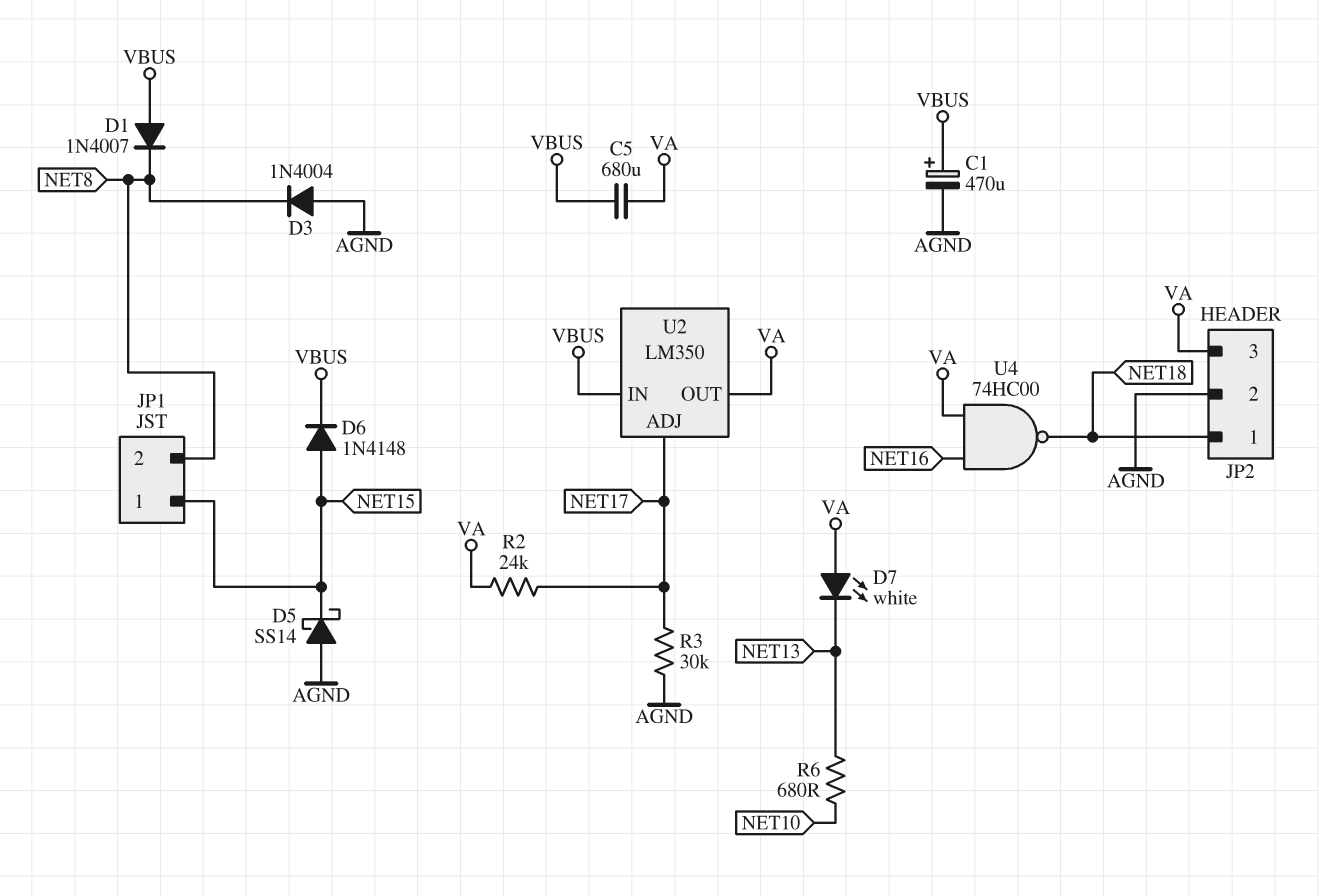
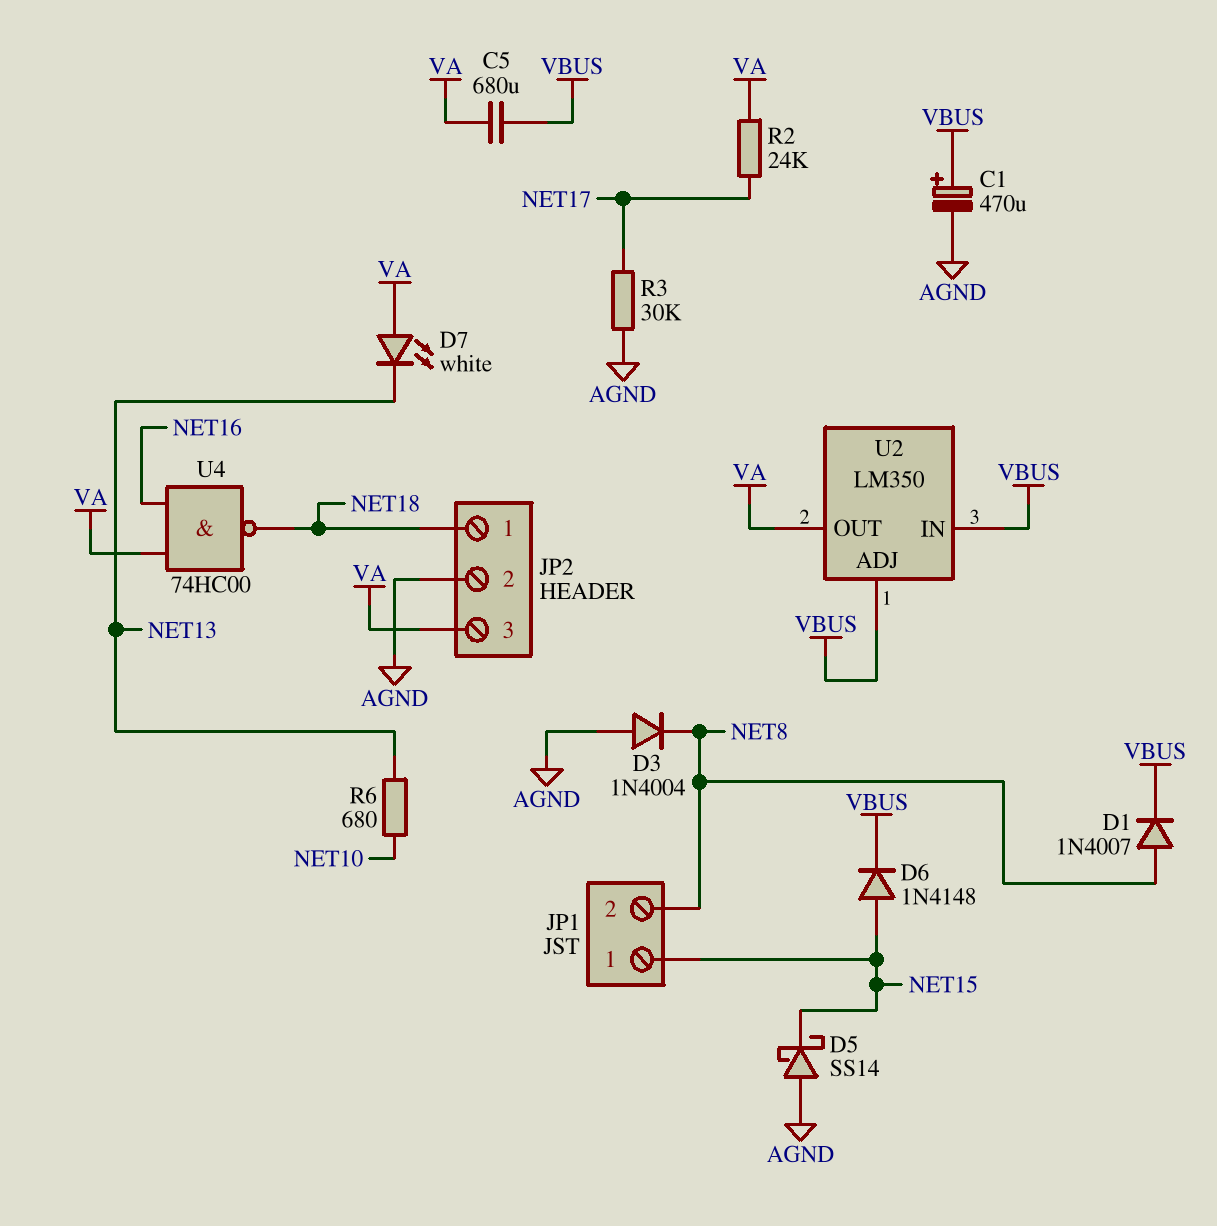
D1: diode 1N4007 (A VBUS, K NET8) -> diode 1N4007 (A NET8, K VBUS)
U2 pin ADJ: NET17 -> VBUS

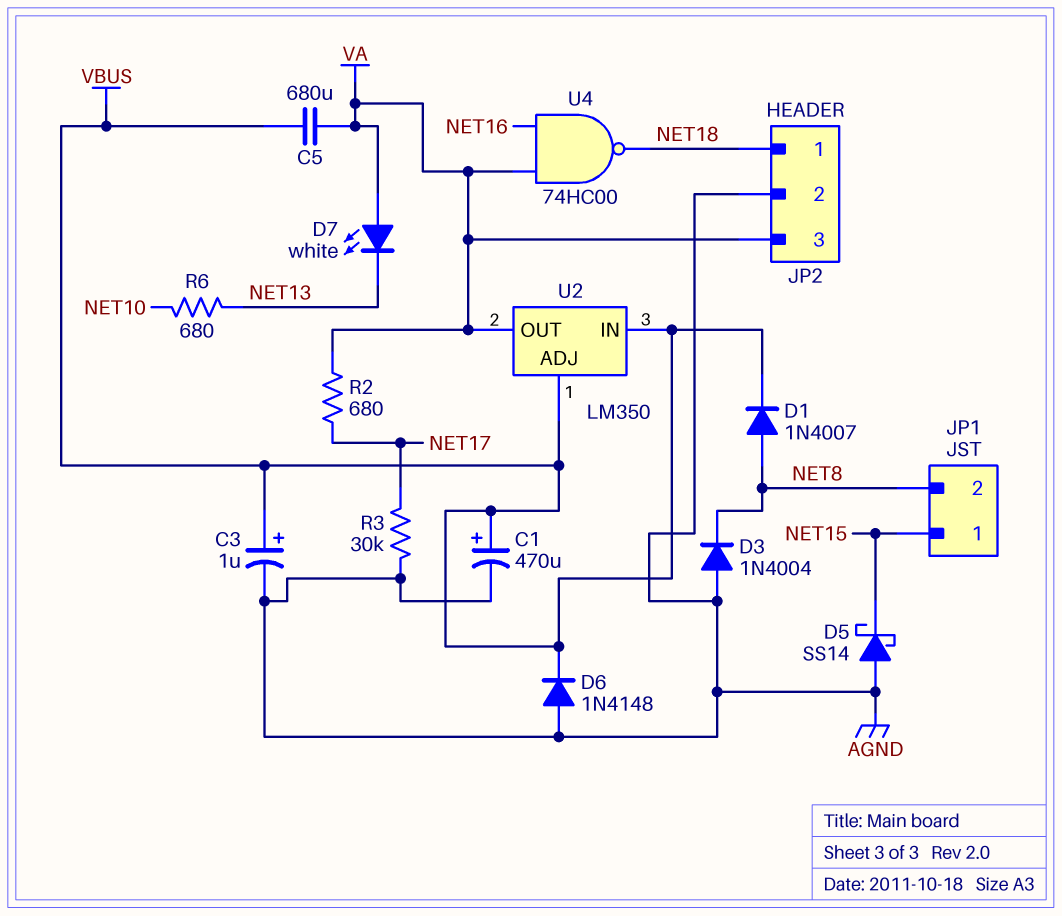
C3: none -> 1uF (plus VBUS, minus AGND)
D6: diode 1N4148 (A NET15, K VBUS) -> diode 1N4148 (A AGND, K VBUS)
R2: 24k (NET17, VA) -> 680 (NET17, VA)

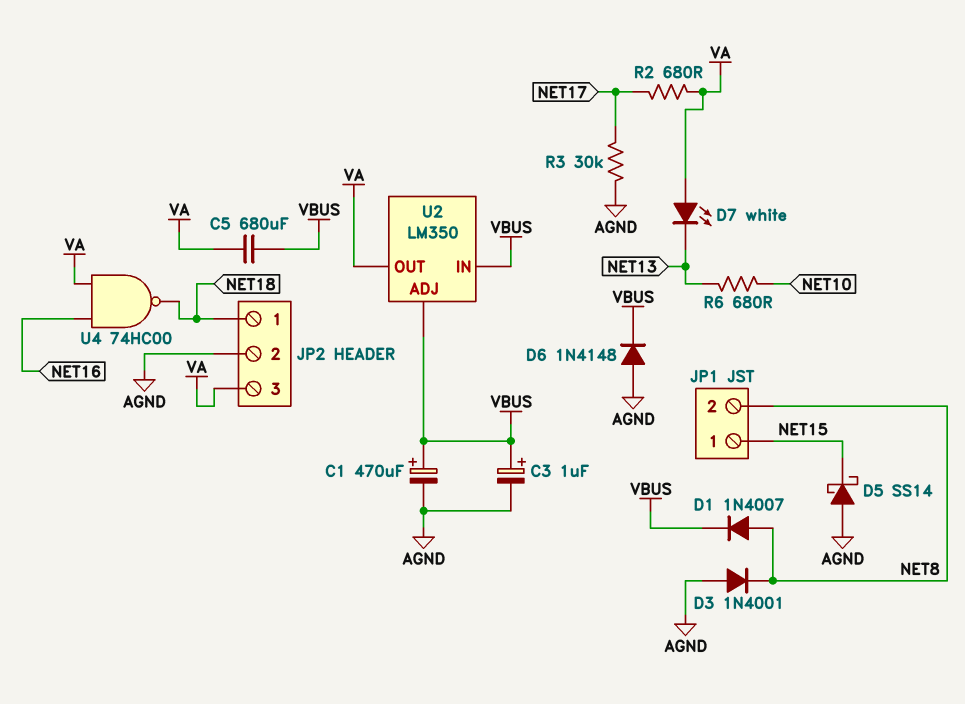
D3: diode 1N4004 (A AGND, K NET8) -> diode 1N4001 (A AGND, K NET8)

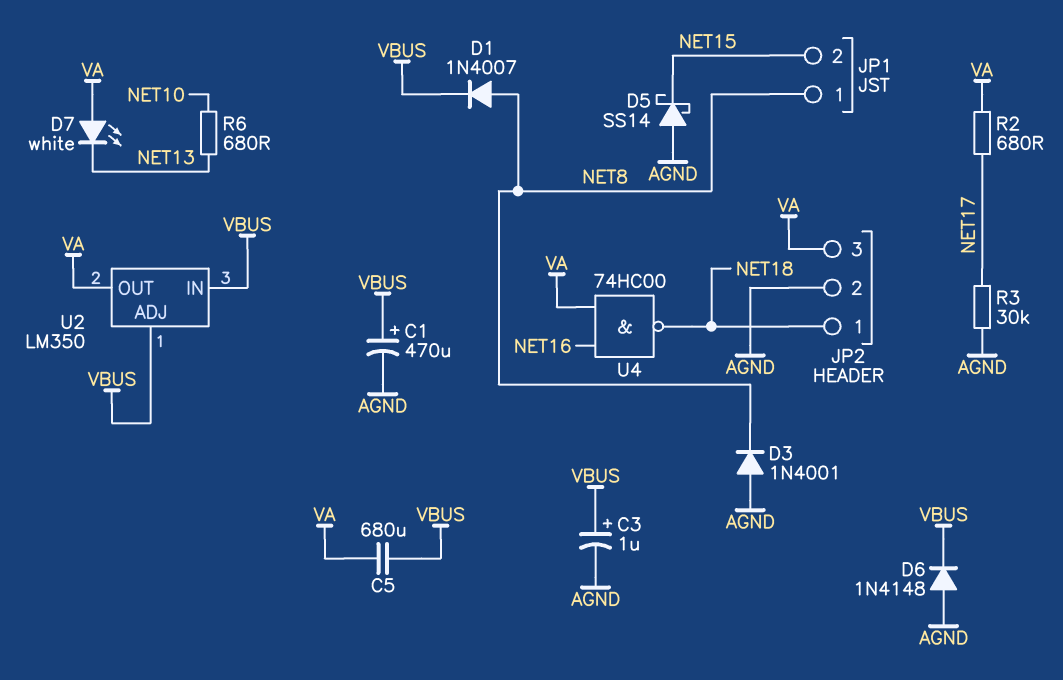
JP1 pin 1: NET15 -> NET8
JP1 pin 2: NET8 -> NET15

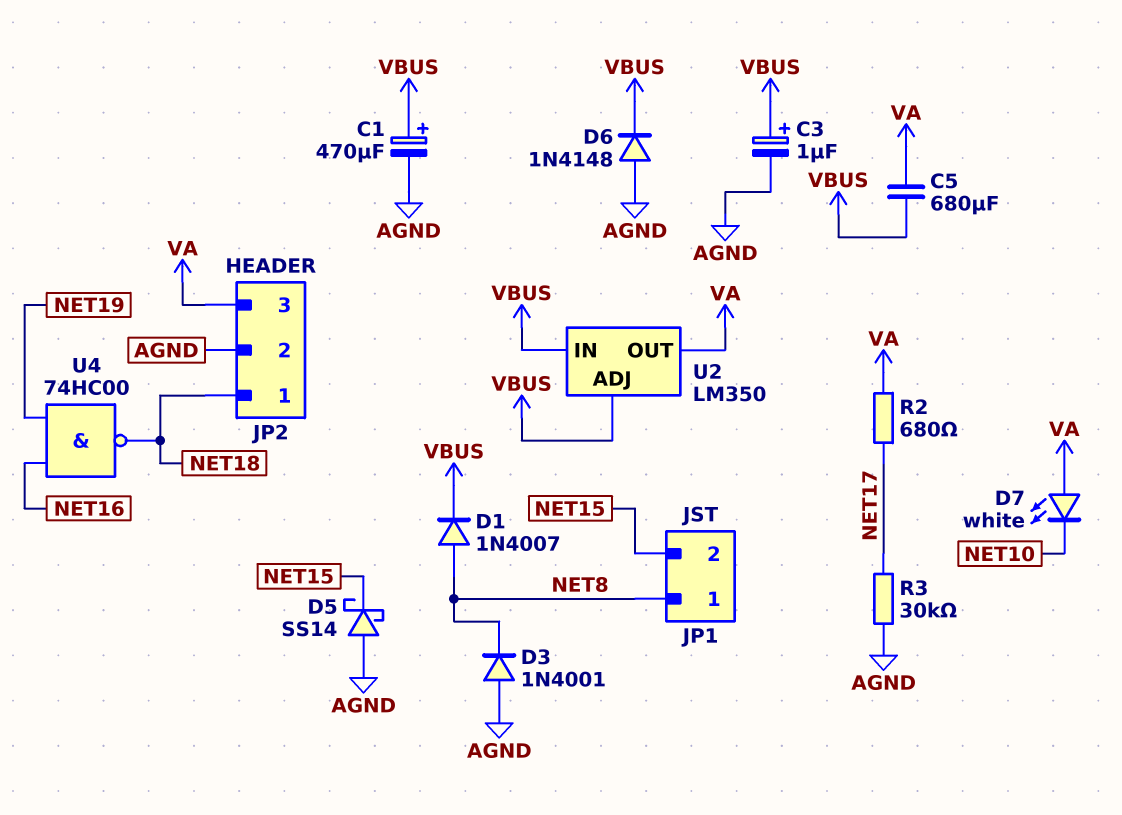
D7: LED white (A VA, K NET13) -> LED white (A VA, K NET10)
R6: 680 (NET10, NET13) -> none
U4: NAND 74HC00 (in NET16, in VA, out NET18) -> NAND 74HC00 (in NET16, in NET19, out NET18)

